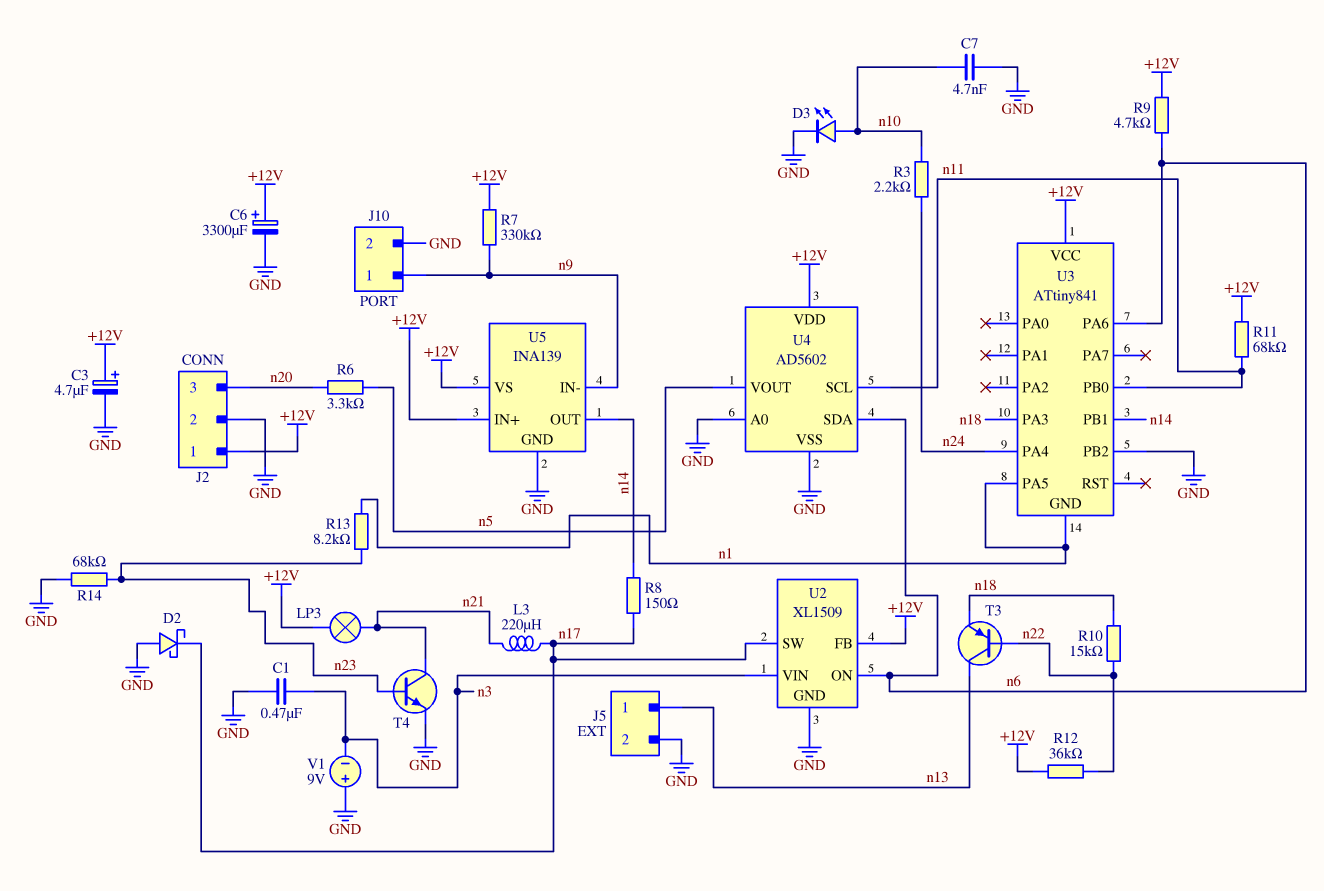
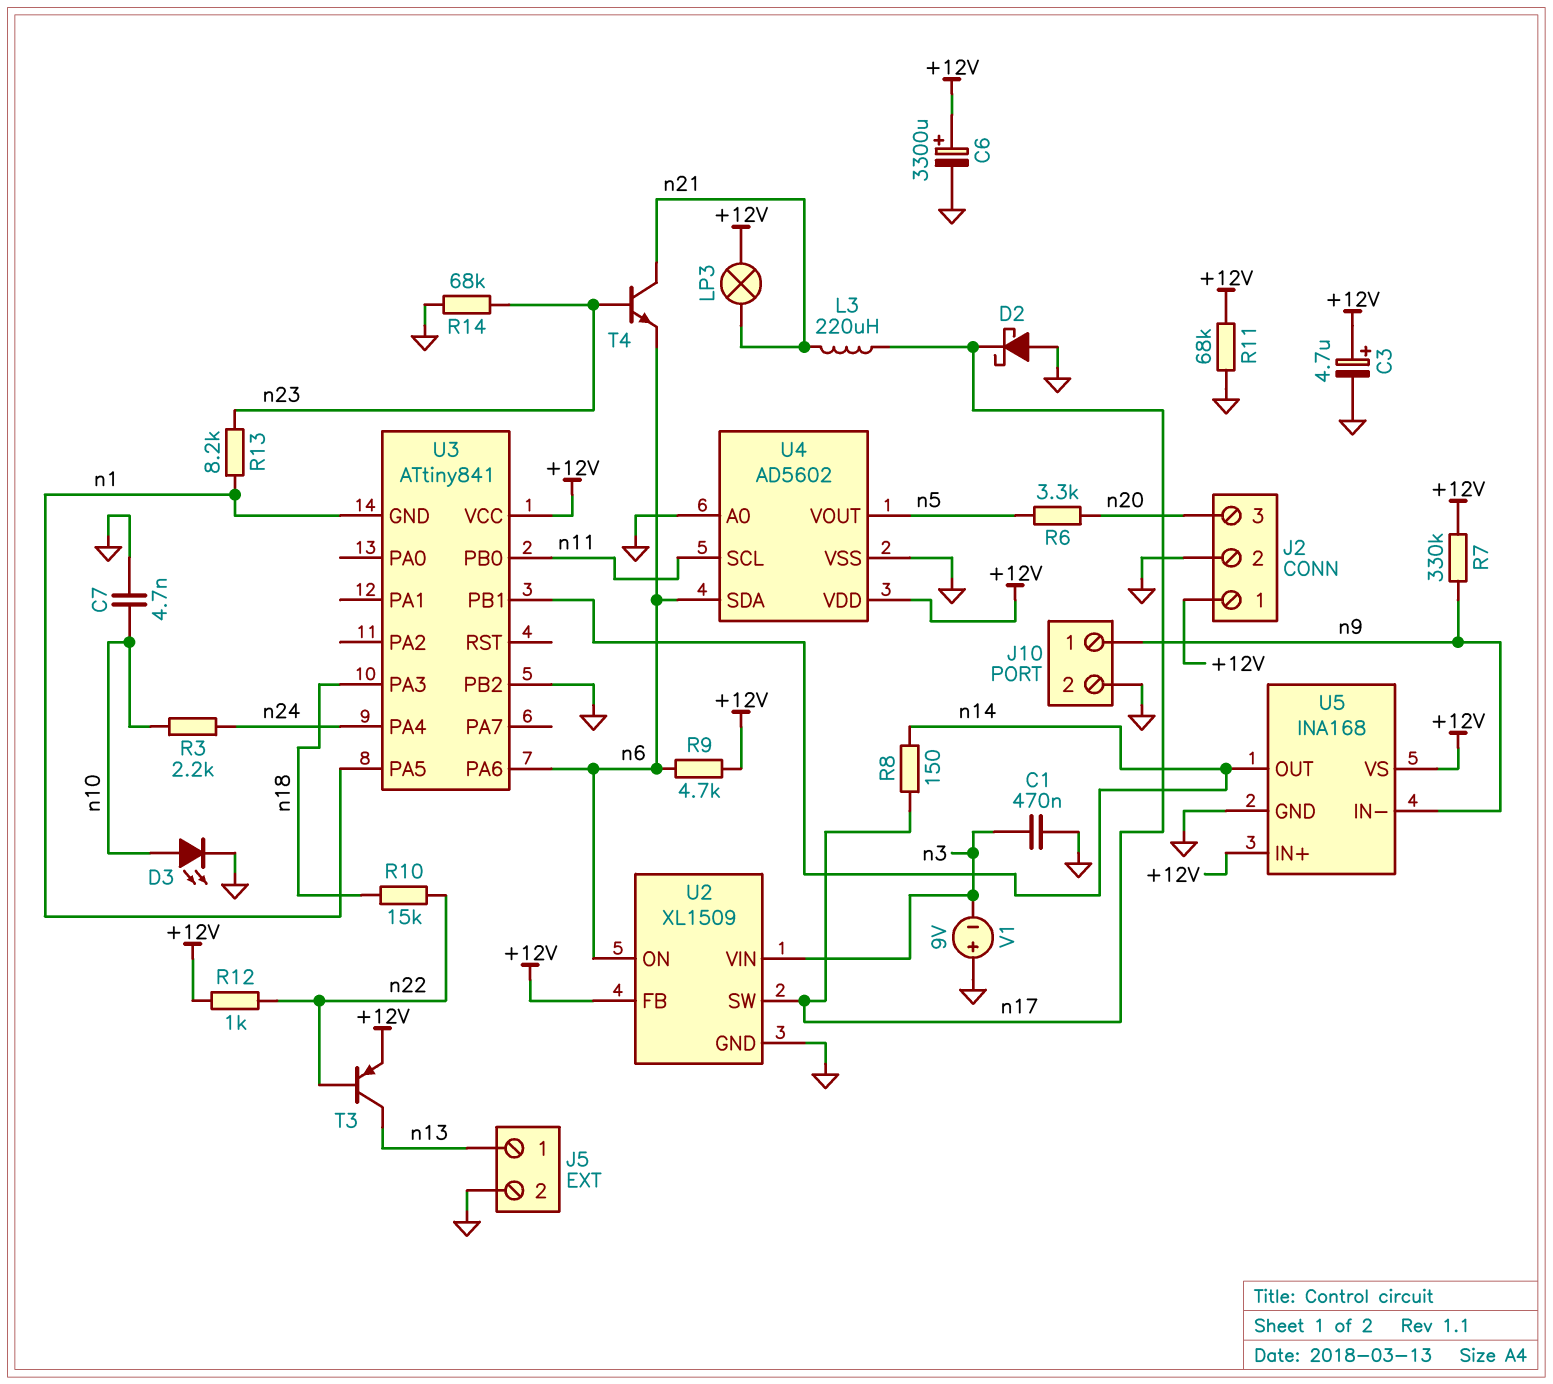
R11: 68k (+12V, n11) -> 68k (+12V, GND)
R12: 36k (+12V, n22) -> 1k (+12V, n22)
T3: PNP (B n22, C n13, E n18) -> PNP (B n22, C n13, E +12V)
T4: NPN (B n23, C n21, E GND) -> NPN (B n23, C n21, E n6)
U5: INA139 -> INA168

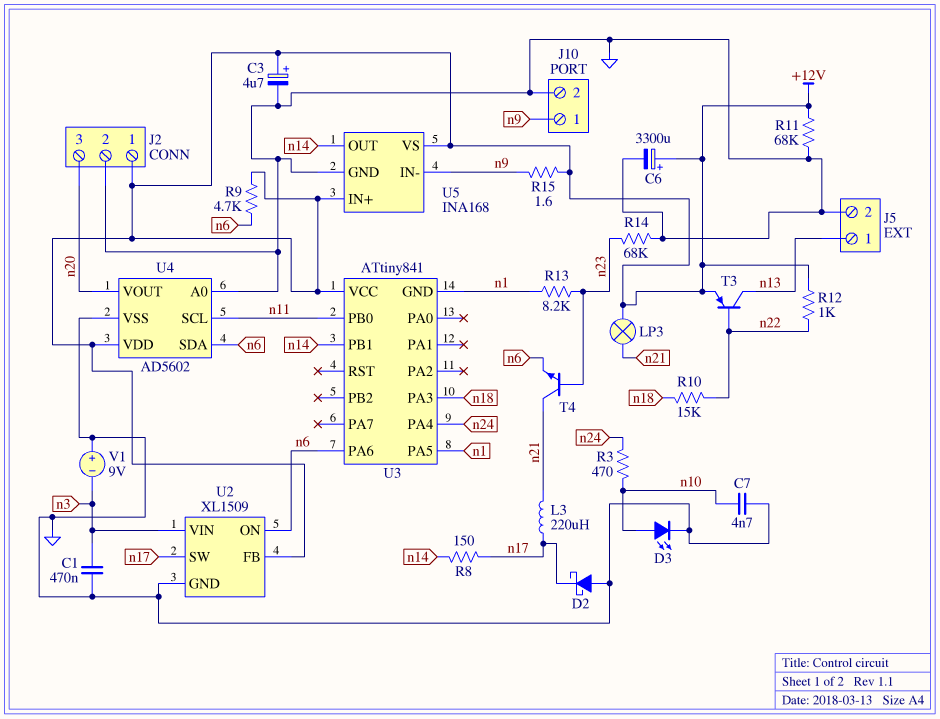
R3: 2.2k (n10, n24) -> 470 (n10, n24)
R6: 3.3k (n5, n20) -> none
R7: 330k (+12V, n9) -> none
R15: none -> 1.6 (+12V, n9)
U3 pin PB2: GND -> none
U4 pin VOUT: n5 -> n20

